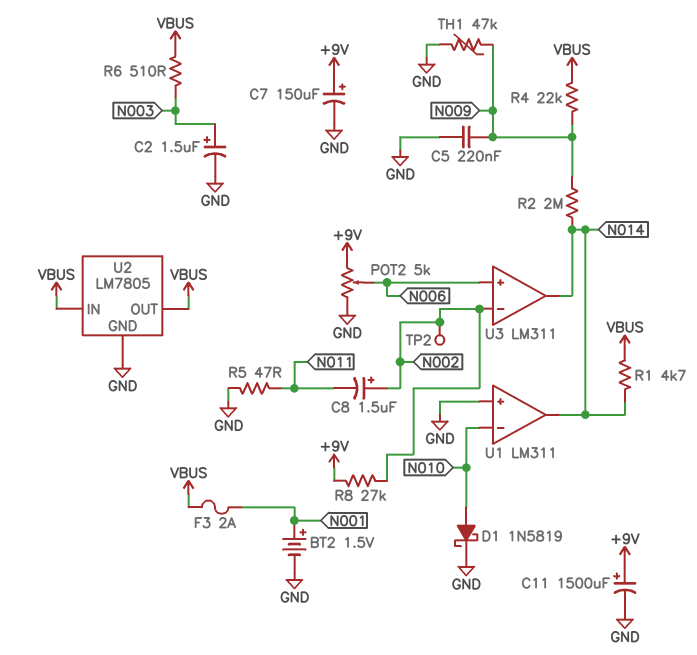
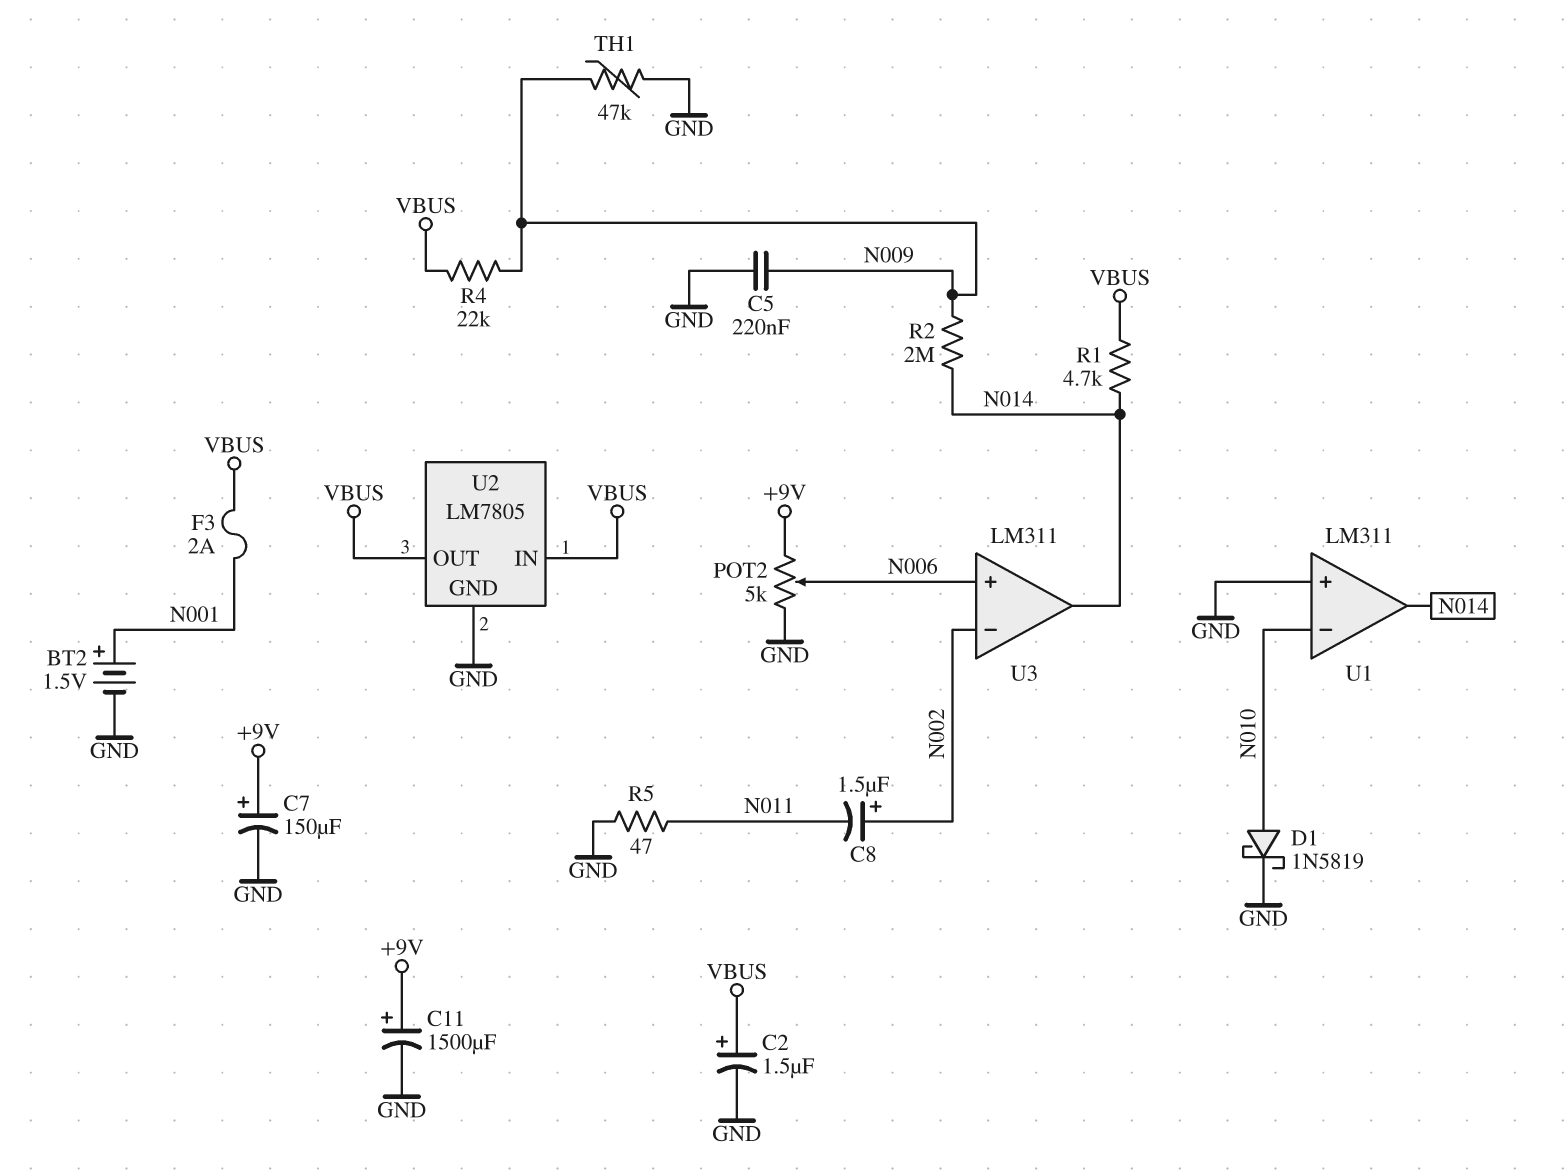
C2: 1.5uF (plus N003, minus GND) -> 1.5uF (plus VBUS, minus GND)
R6: 510 (N003, VBUS) -> none
R8: 27k (+9V, N002) -> none
TP2: test point (N002) -> none

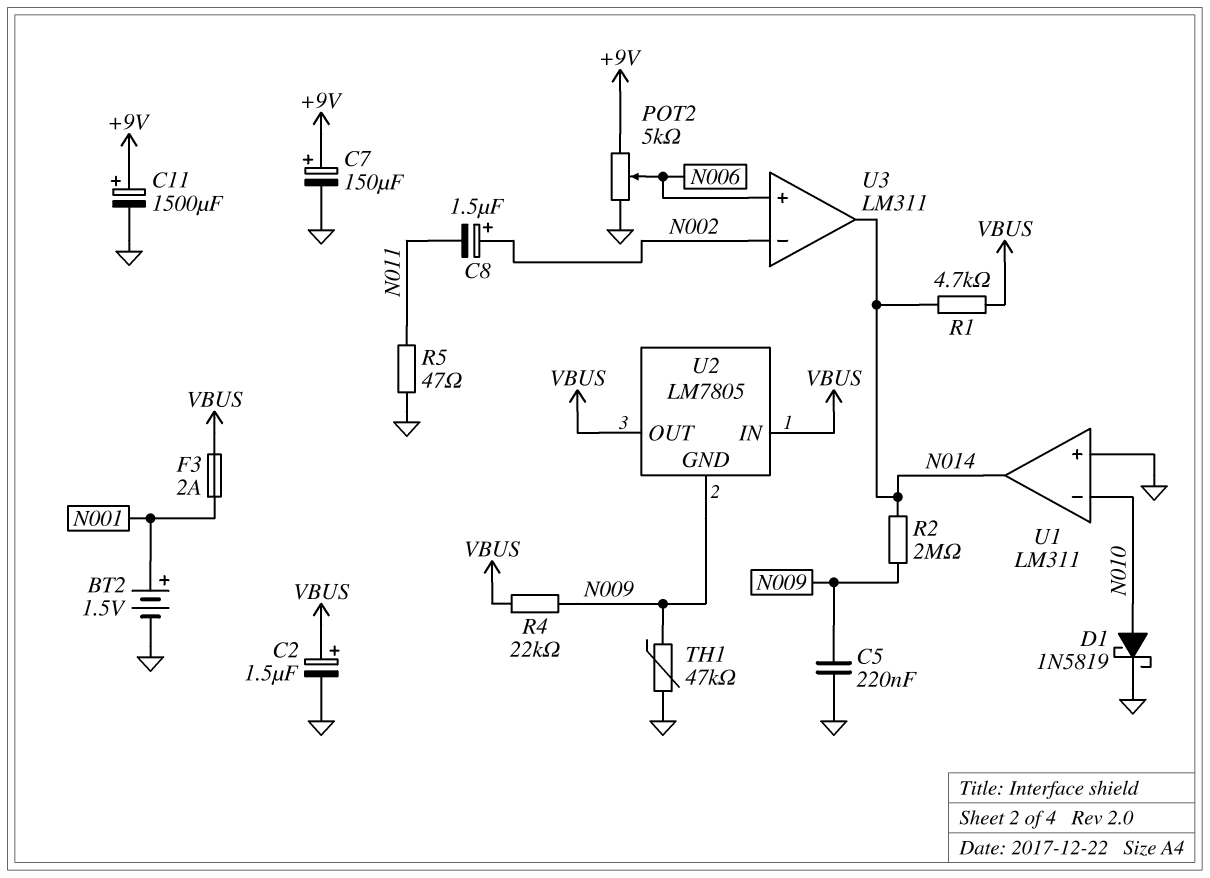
U2 pin GND: GND -> N009

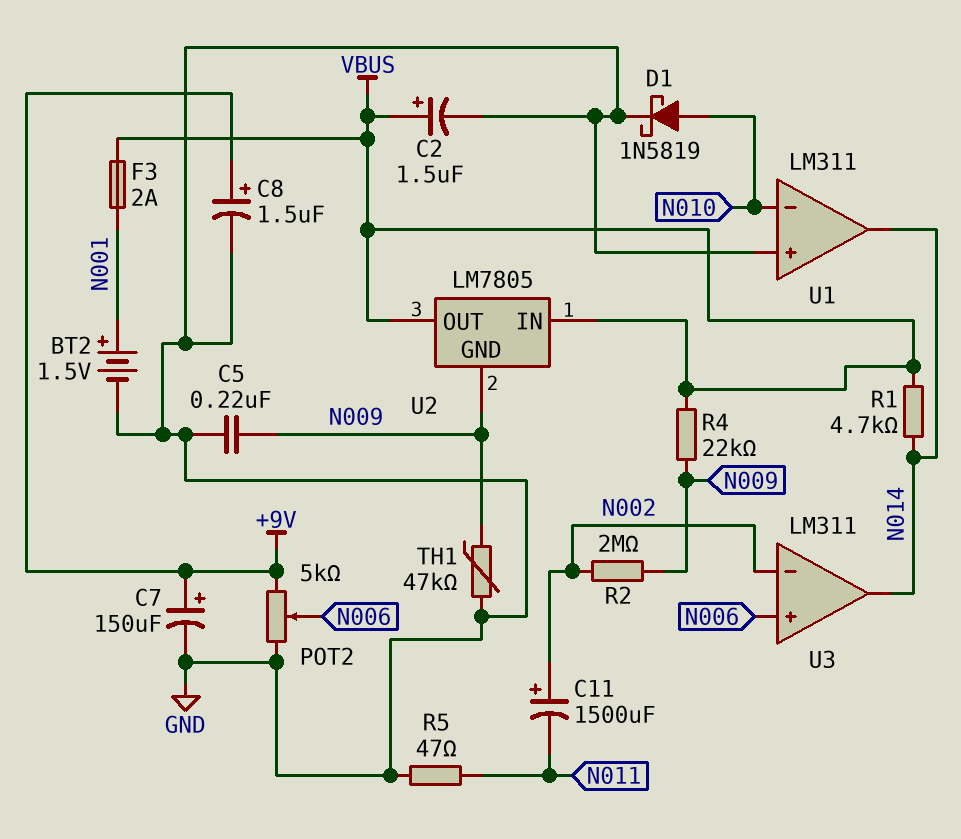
C8: 1.5uF (plus N002, minus N011) -> 1.5uF (plus +9V, minus GND)
C11: 1500uF (plus +9V, minus GND) -> 1500uF (plus N002, minus N011)
R2: 2M (N009, N014) -> 2M (N002, N009)

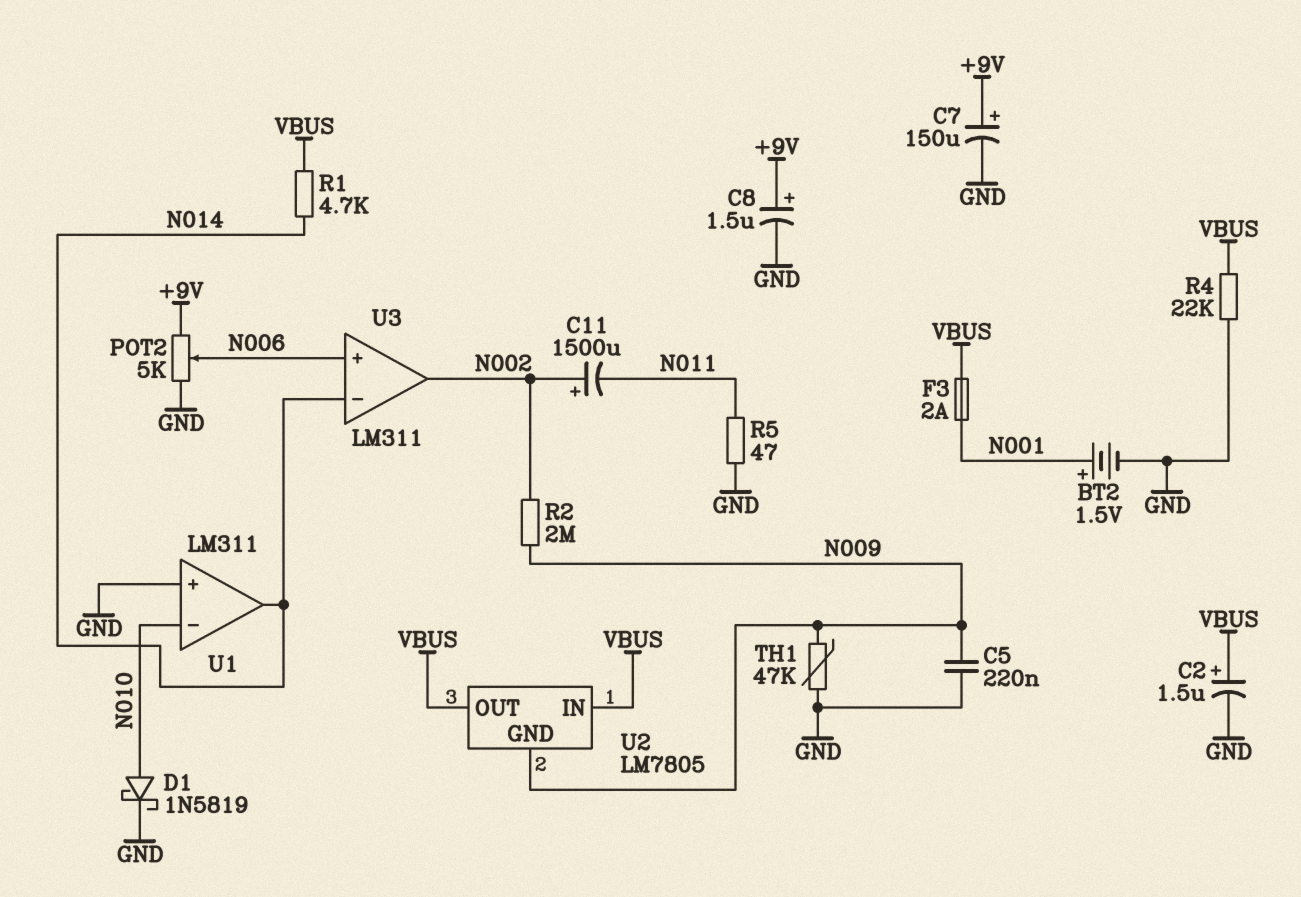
R4: 22k (N009, VBUS) -> 22k (GND, VBUS)
U3 pin in-: N002 -> N014
U3 pin out: N014 -> N002

